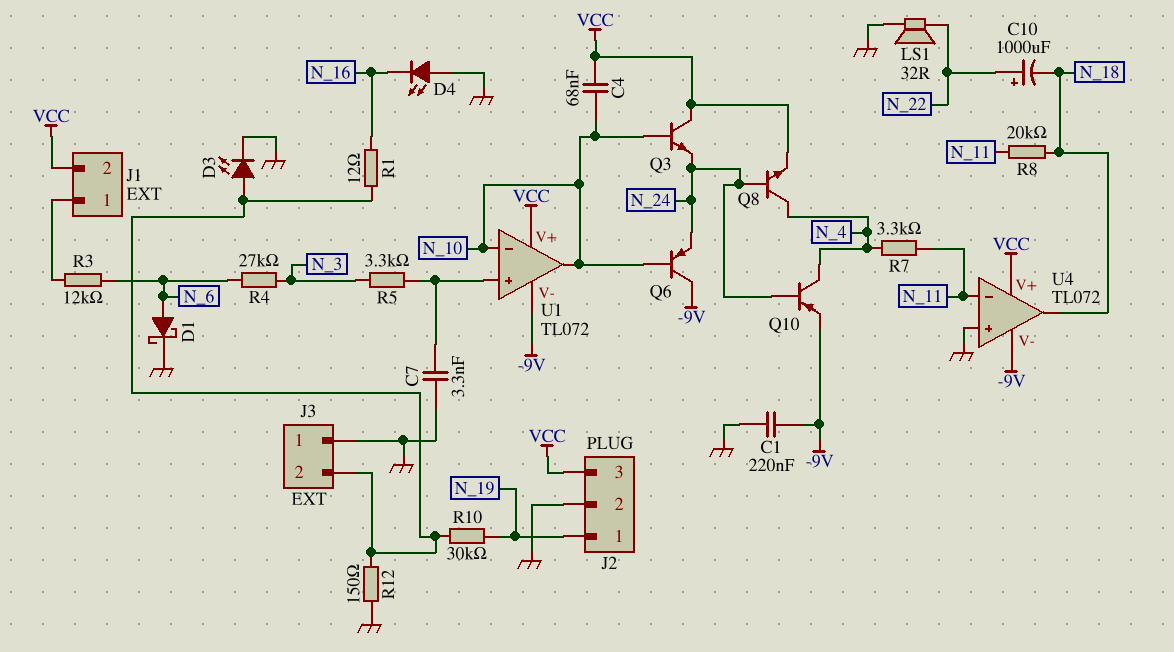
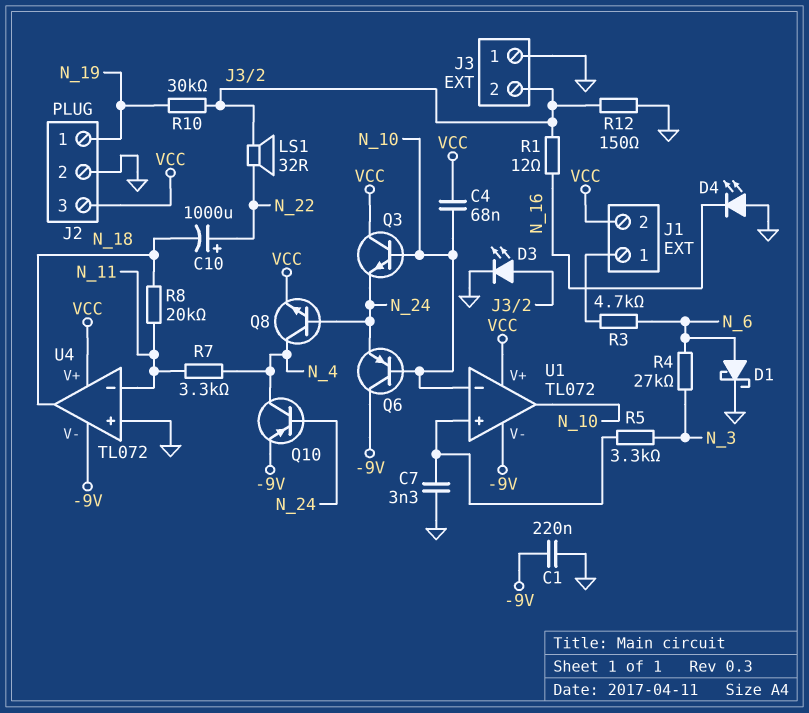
LS1: speaker 32R (GND, N_22) -> speaker 32R (J3/2, N_22)
R3: 12k (J1/1, N_6) -> 4.7k (J1/1, N_6)

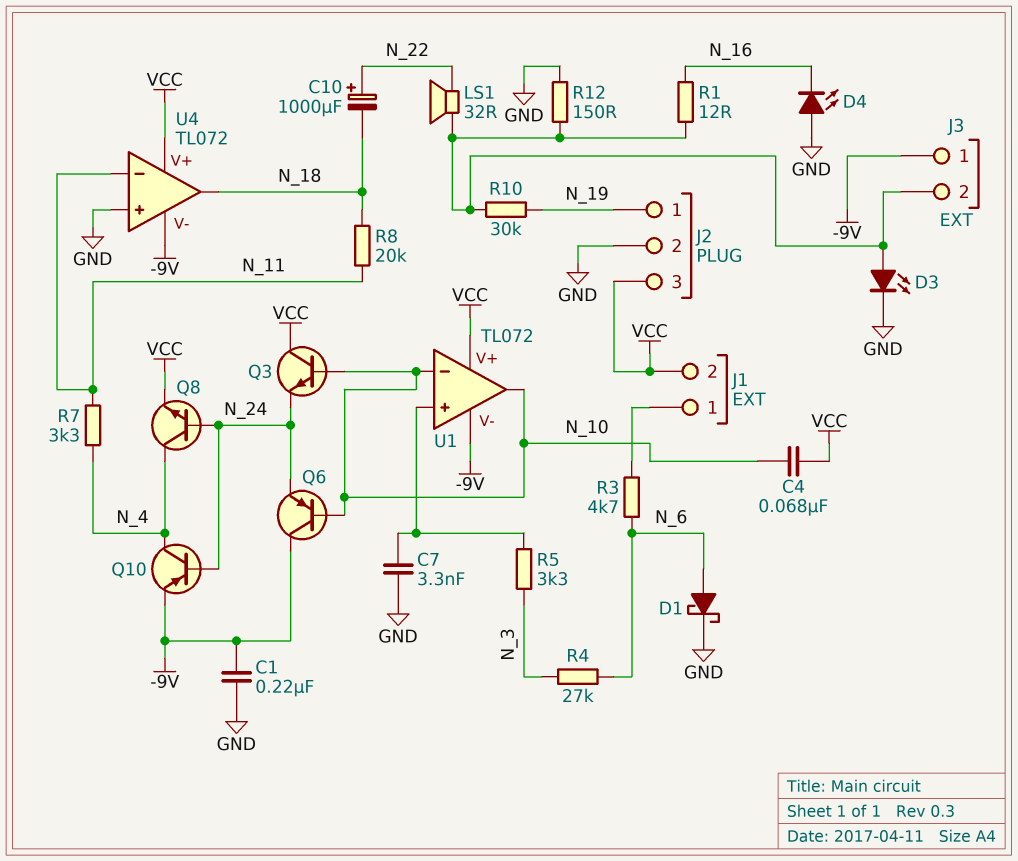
J3 pin 1: GND -> -9V

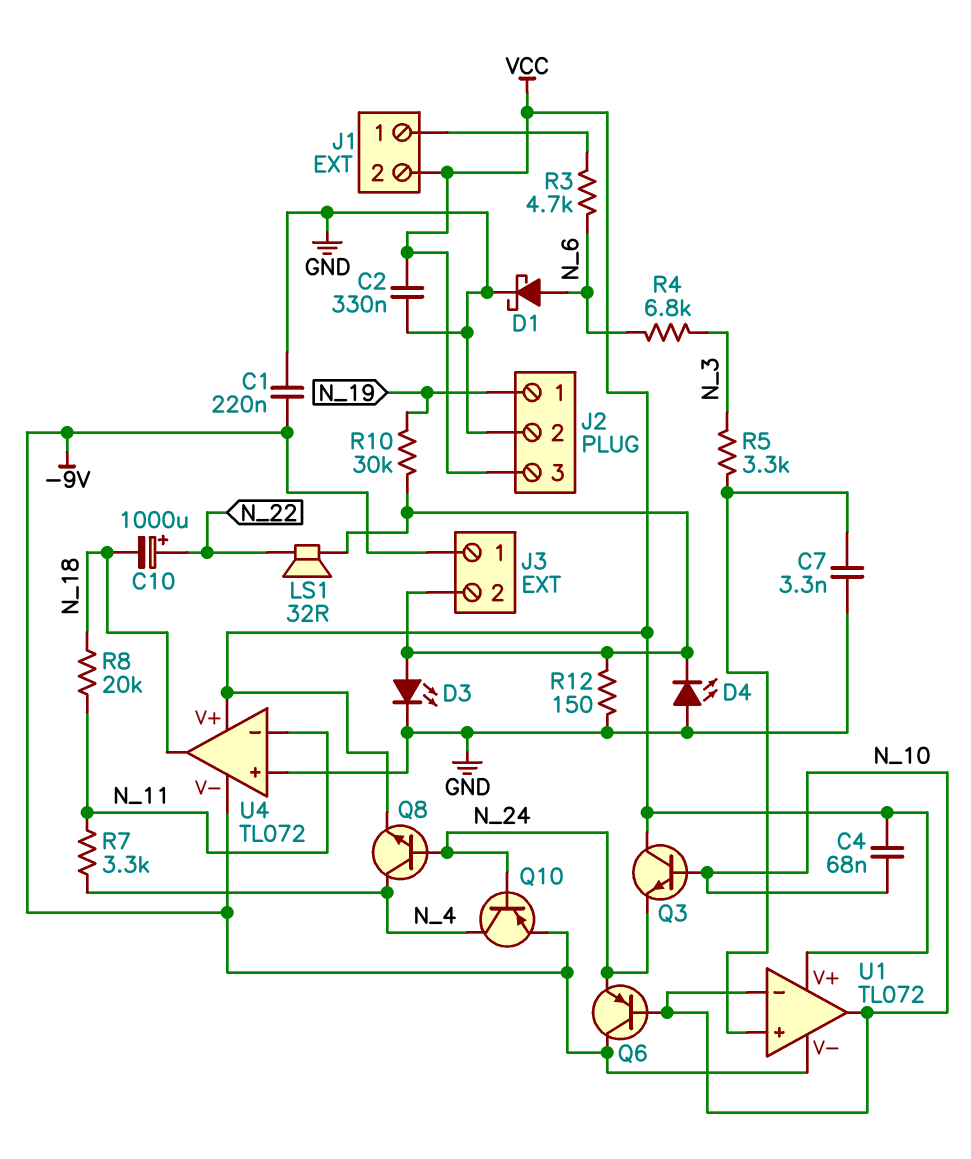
C2: none -> 330nF (GND, VCC)
D4: LED (A GND, K N_16) -> LED (A GND, K J3/2)
R1: 12 (J3/2, N_16) -> none
R4: 27k (N_3, N_6) -> 6.8k (N_3, N_6)

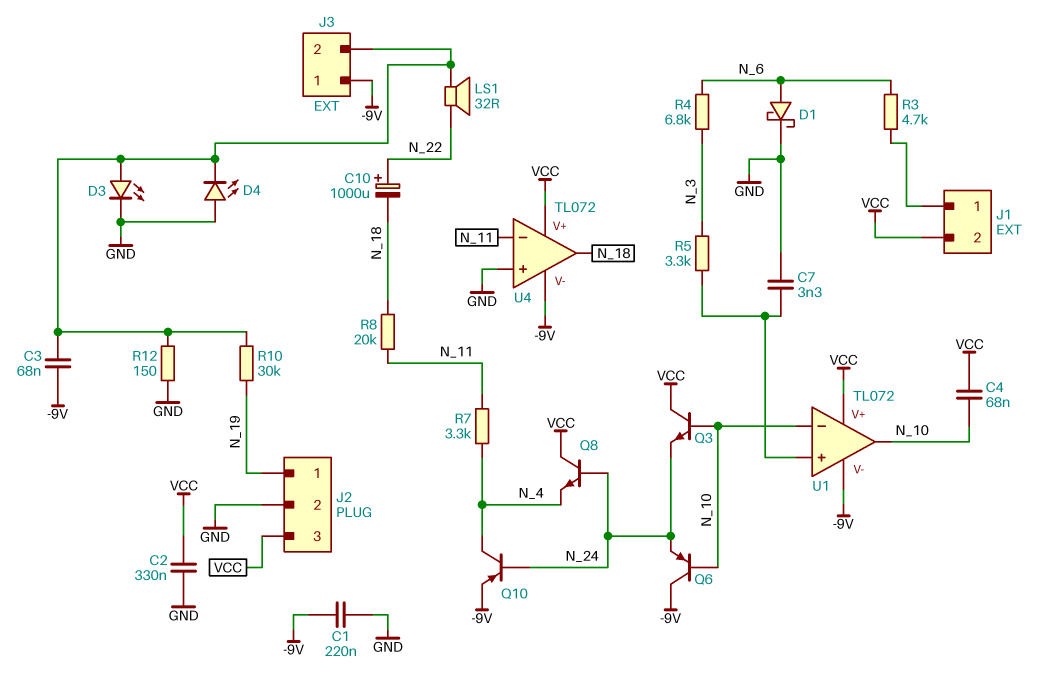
C3: none -> 68nF (-9V, J3/2)
Q8: NPN (B N_24, C N_4, E VCC) -> NPN (B N_24, C VCC, E N_4)

